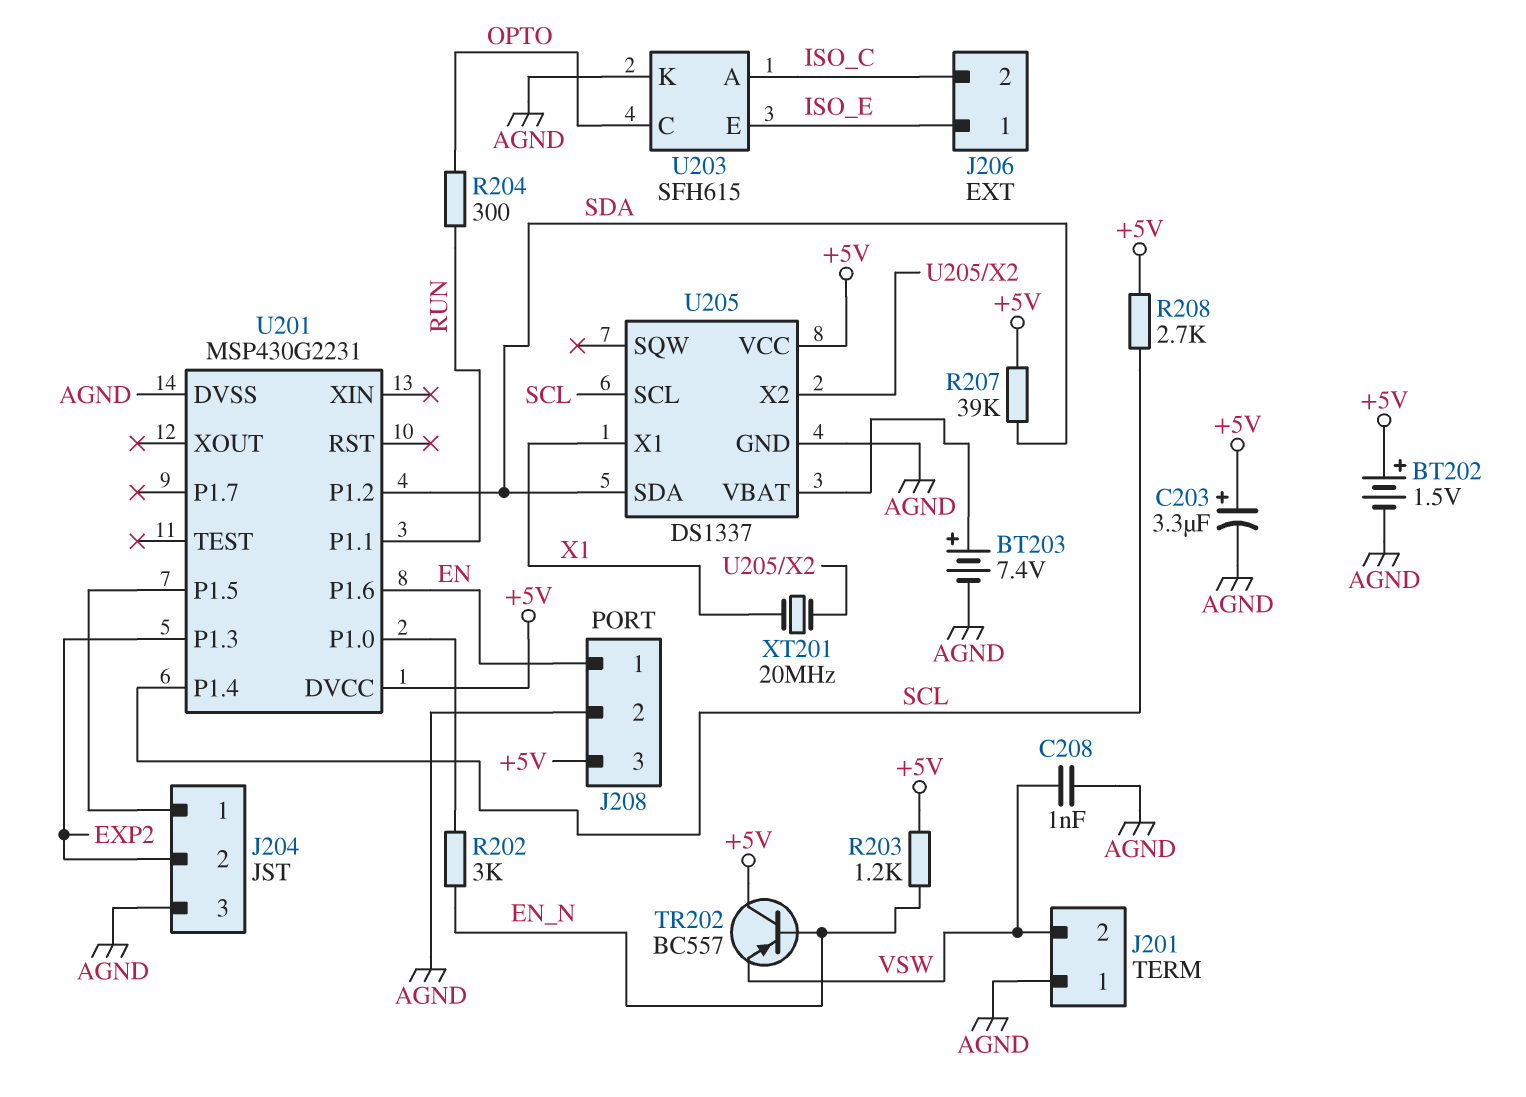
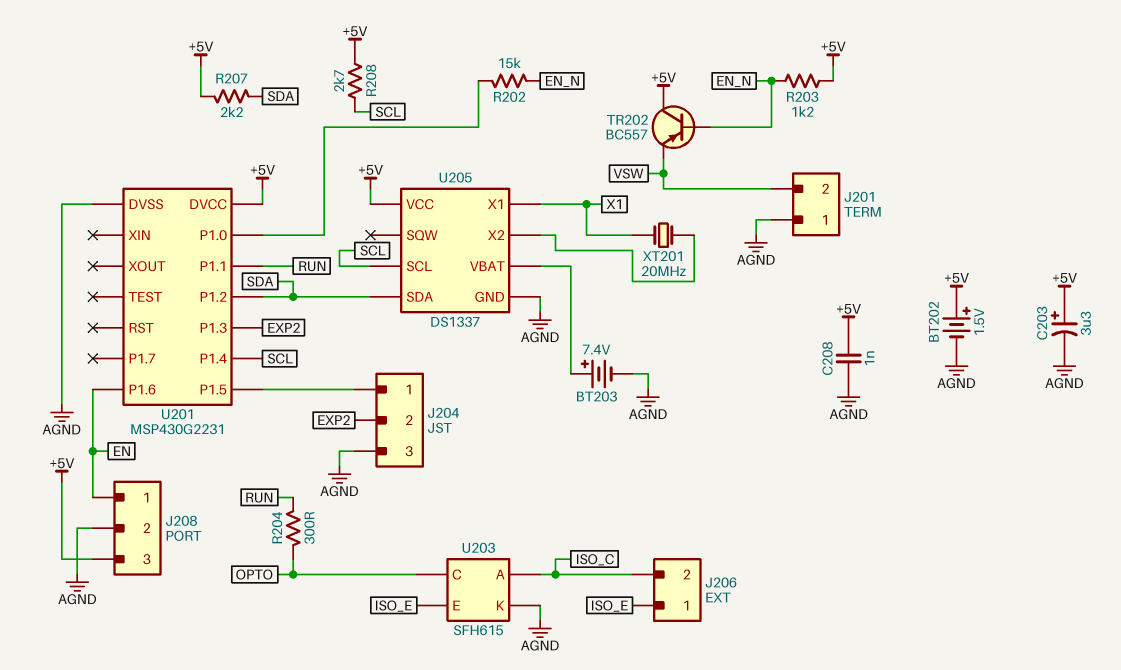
C208: 1nF (AGND, VSW) -> 1nF (+5V, AGND)
R202: 3k (EN_N, U201/P1.0) -> 15k (EN_N, U201/P1.0)
R207: 39k (+5V, SDA) -> 2.2k (+5V, SDA)

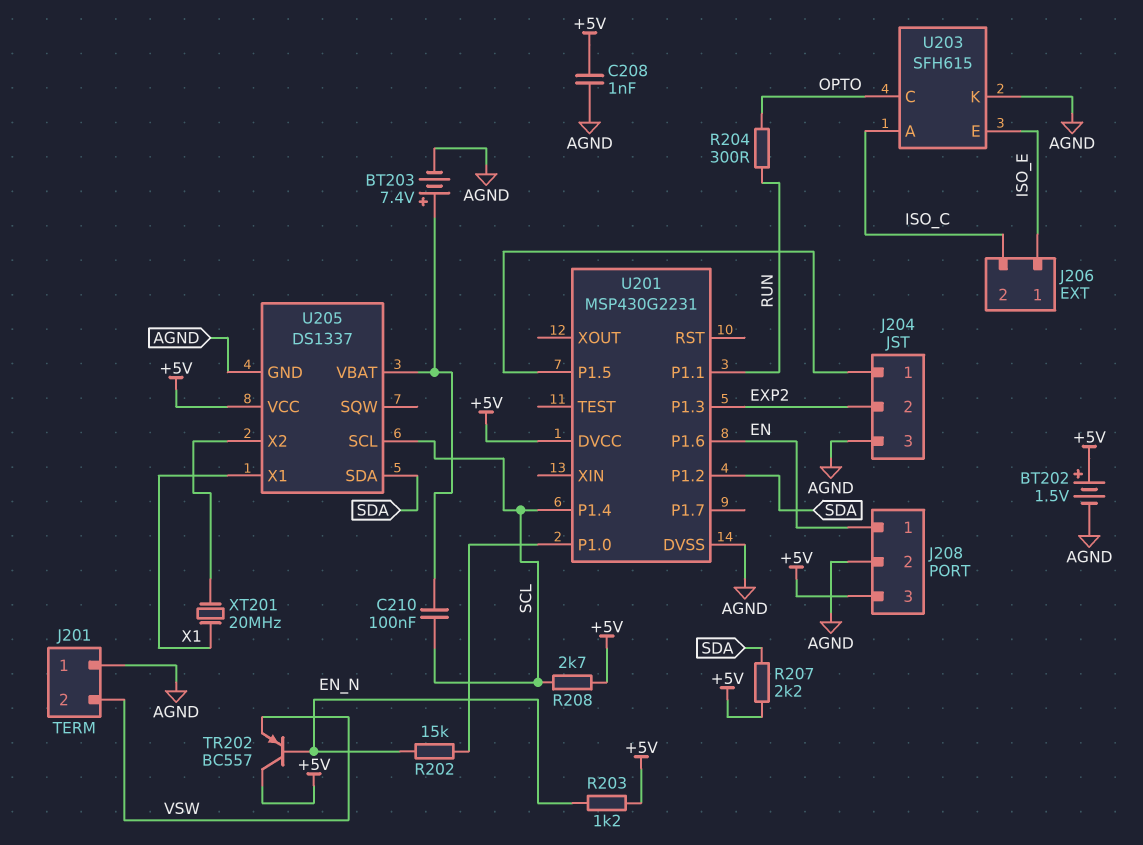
C203: 3.3uF (plus +5V, minus AGND) -> none
C210: none -> 100nF (SCL, U205/VBAT)

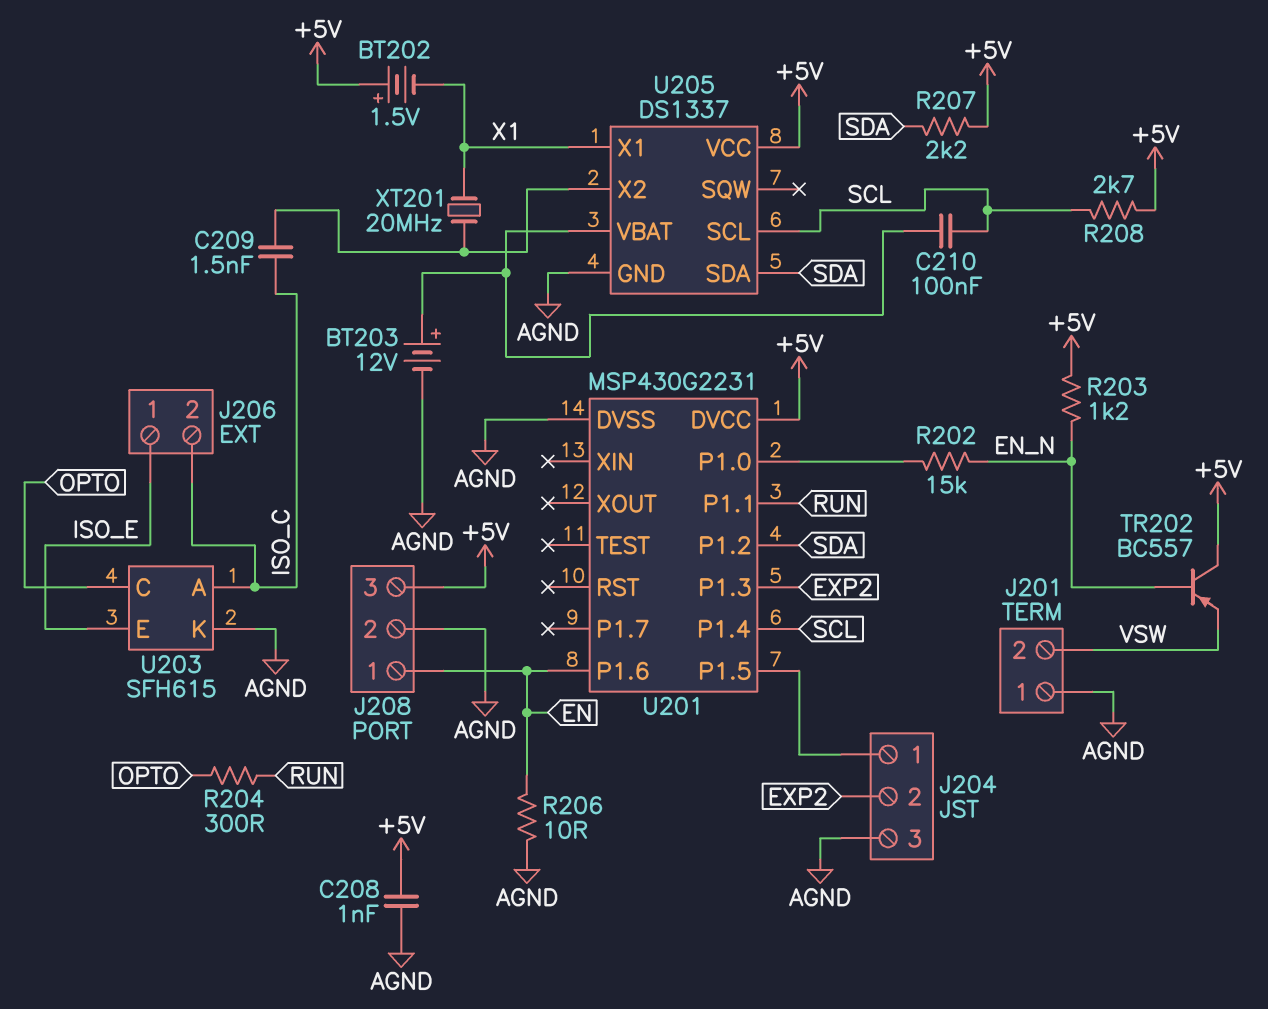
BT202: 1.5V (plus +5V, minus AGND) -> 1.5V (plus +5V, minus X1)
BT203: 7.4V (plus U205/VBAT, minus AGND) -> 12V (plus U205/VBAT, minus AGND)
C209: none -> 1.5nF (ISO_C, U205/X2)
R206: none -> 10 (AGND, EN)

